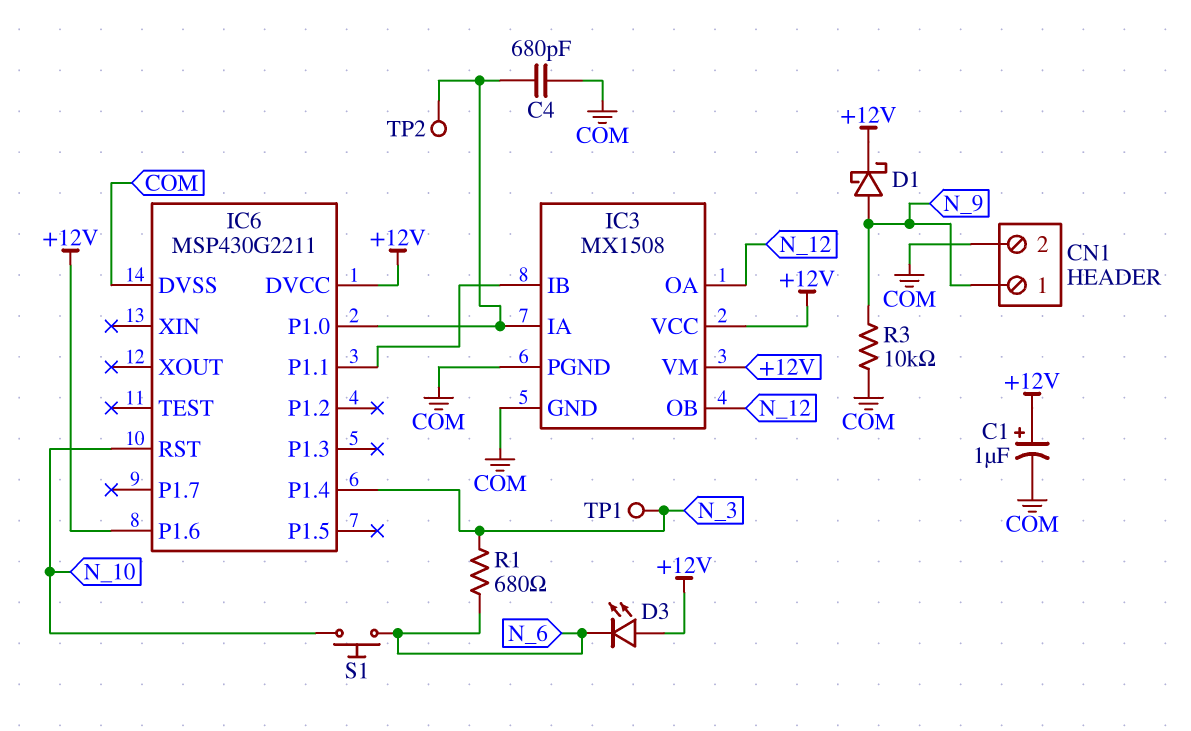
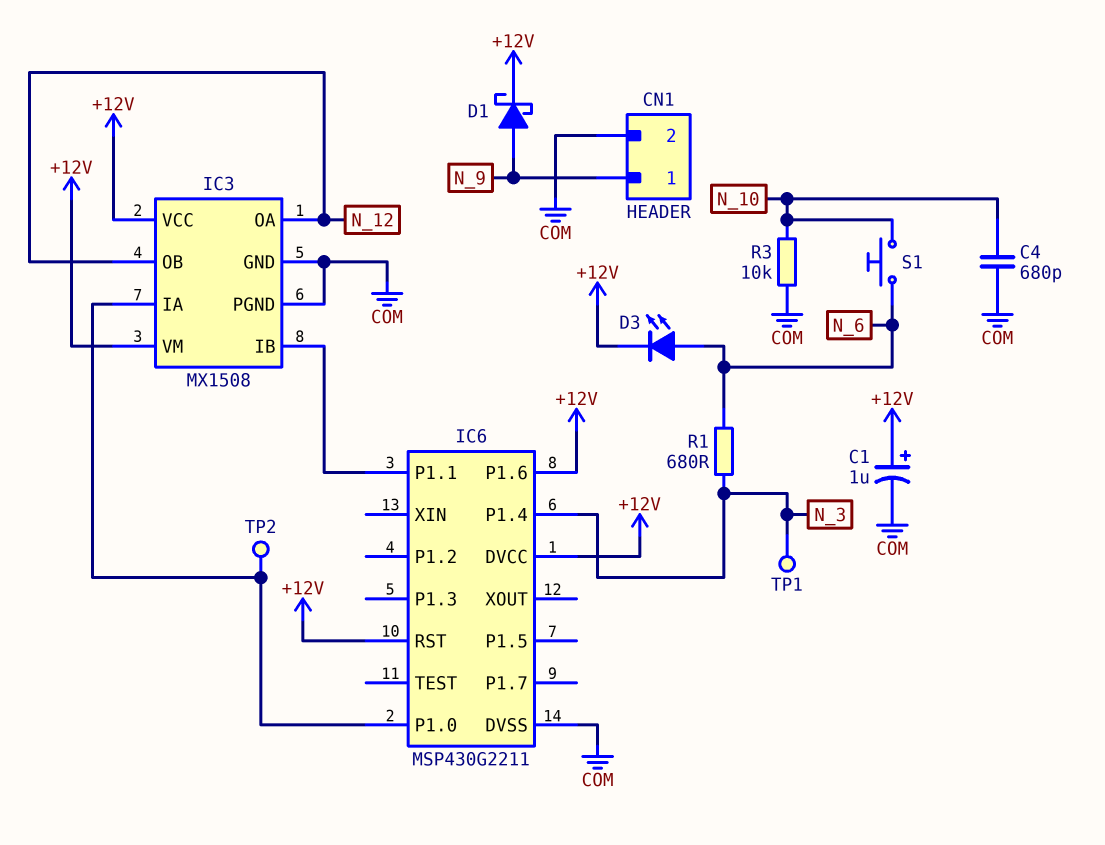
C4: 680pF (COM, IC3/IA) -> 680pF (COM, N_10)
D3: LED (A +12V, K N_6) -> LED (A N_6, K +12V)
IC6 pin RST: N_10 -> +12V
R3: 10k (COM, N_9) -> 10k (COM, N_10)

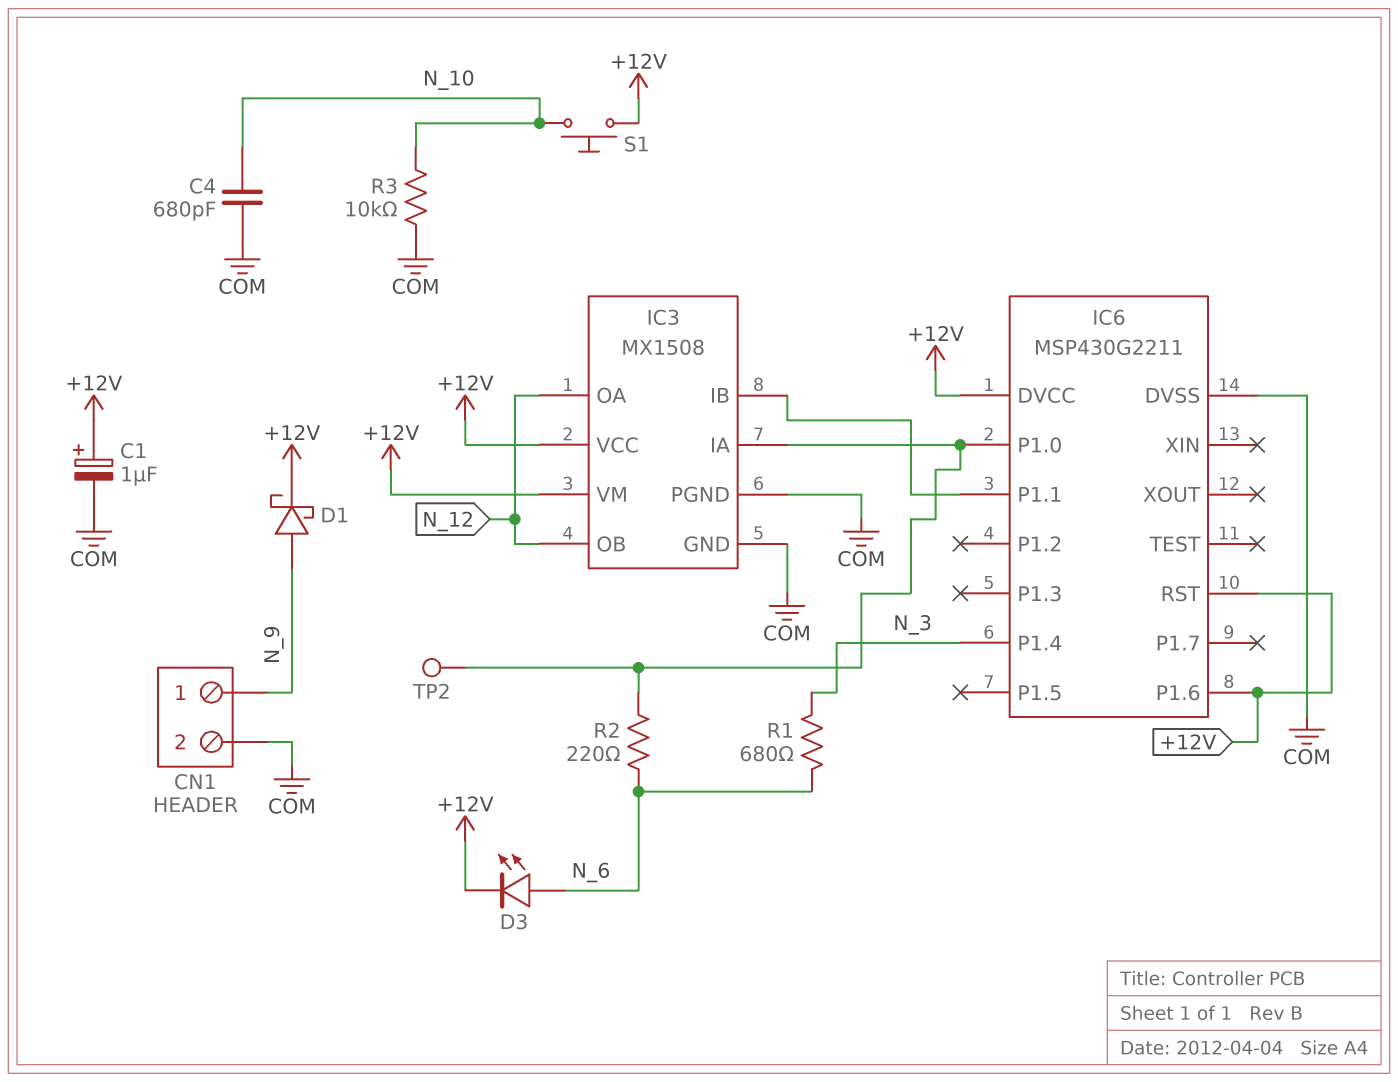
R2: none -> 220 (IC3/IA, N_6)
S1: button (N_6, N_10) -> button (+12V, N_10)
TP1: test point (N_3) -> none

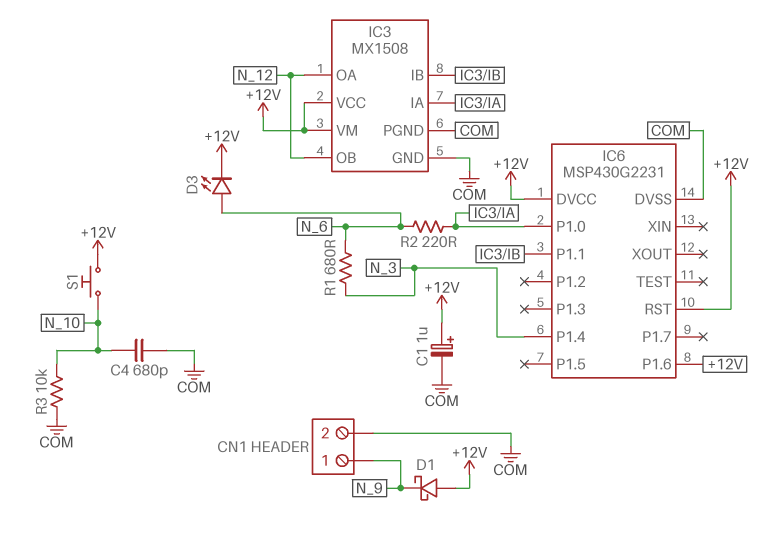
D1: schottky (A N_9, K +12V) -> schottky (A +12V, K N_9)
IC6: MSP430G2211 -> MSP430G2231
TP2: test point (IC3/IA) -> none

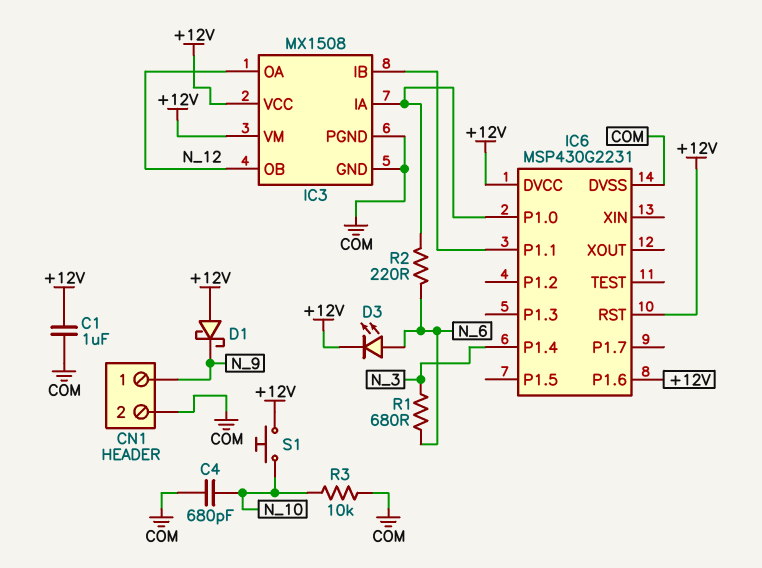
C1: 1uF (plus +12V, minus COM) -> 1uF (+12V, COM)

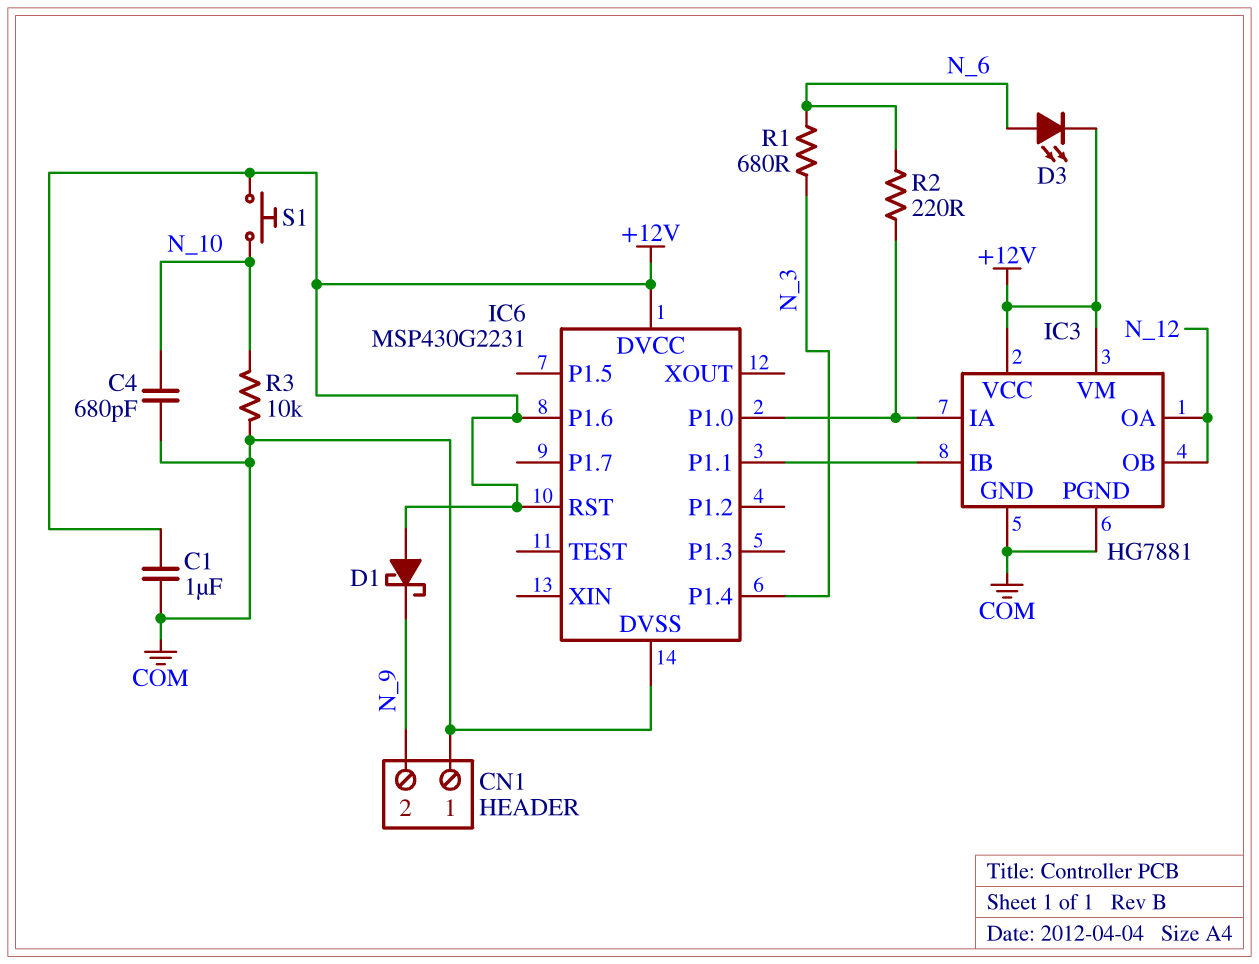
CN1 pin 1: N_9 -> COM
CN1 pin 2: COM -> N_9
IC3: MX1508 -> HG7881

